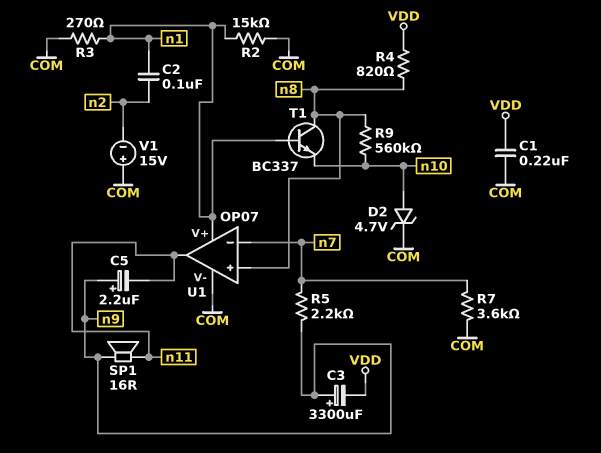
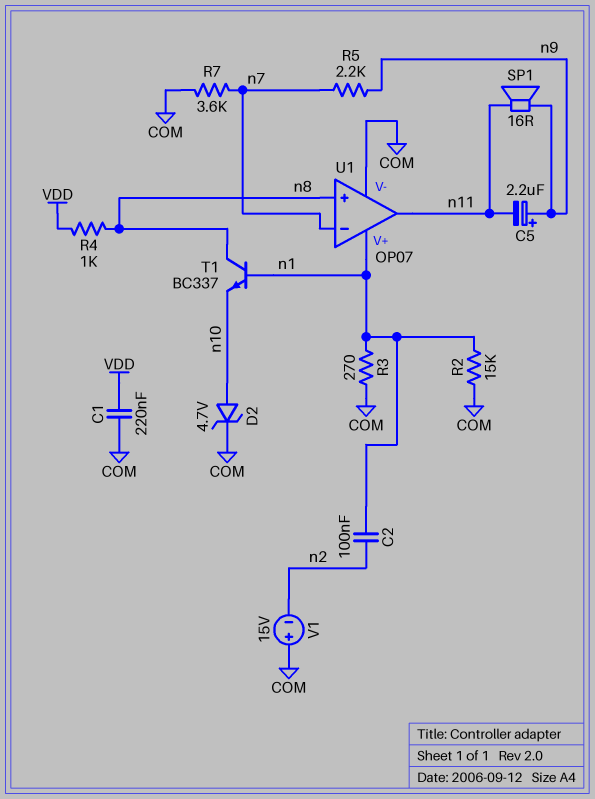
C3: 3300uF (plus n9, minus VDD) -> none
R4: 820 (VDD, n8) -> 1k (VDD, n8)
R9: 560k (n8, n10) -> none

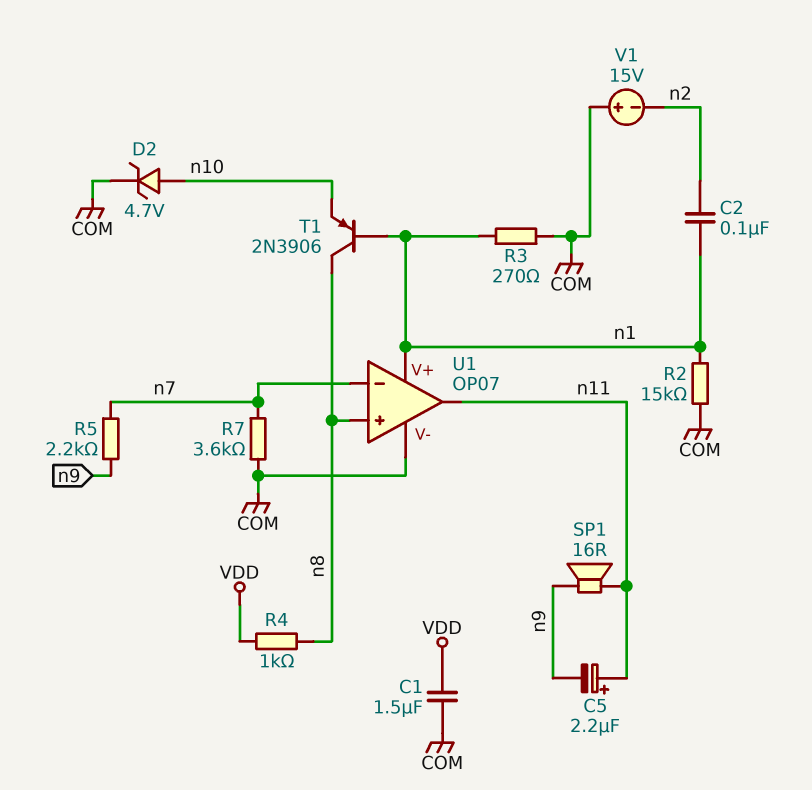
C1: 220nF (COM, VDD) -> 1.5uF (COM, VDD)
C5: 2.2uF (plus n9, minus n11) -> 2.2uF (plus n11, minus n9)
T1: NPN BC337 (B n1, C n8, E n10) -> PNP 2N3906 (B n1, C n8, E n10)

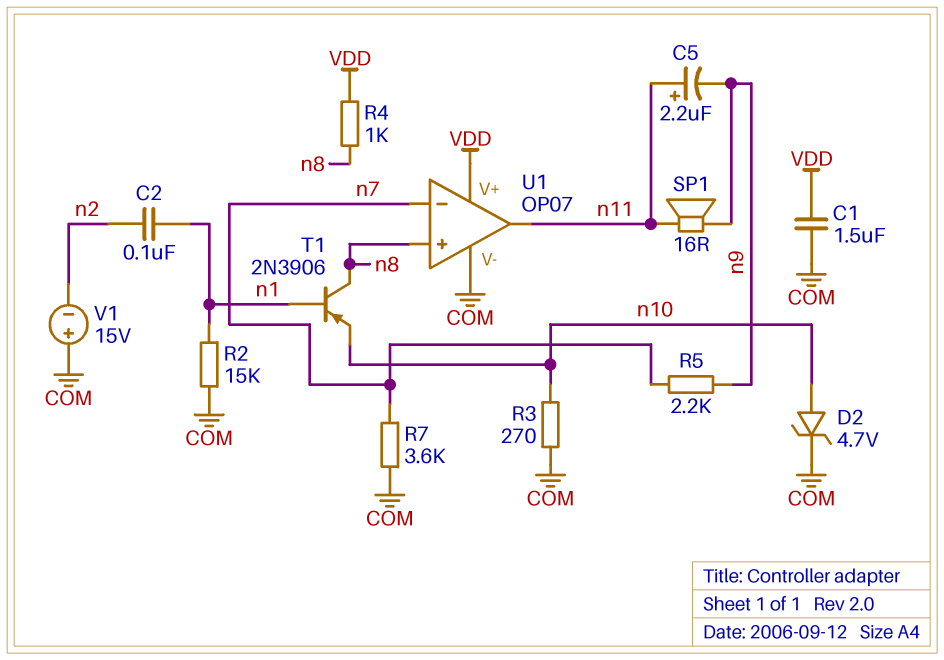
R3: 270 (COM, n1) -> 270 (COM, n10)
U1 pin V+: n1 -> VDD

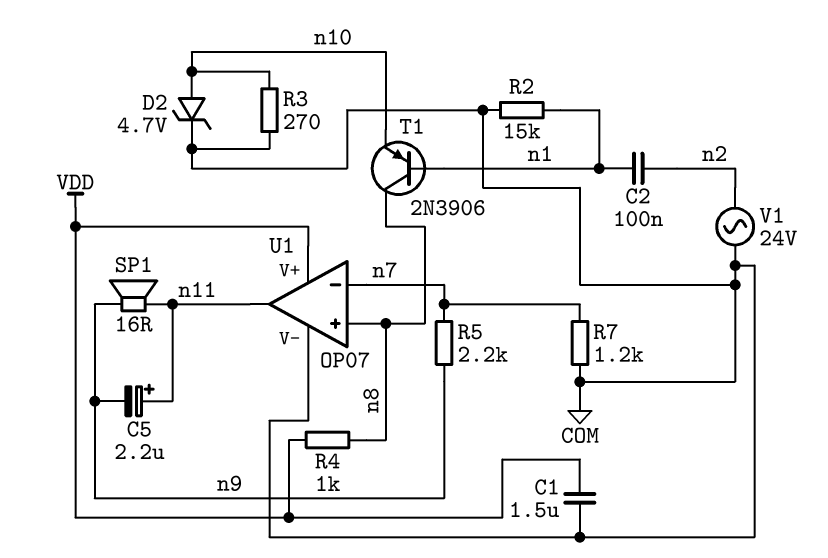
R7: 3.6k (COM, n7) -> 1.2k (COM, n7)
V1: 15V (plus COM, minus n2) -> AC 24V (COM, n2)

